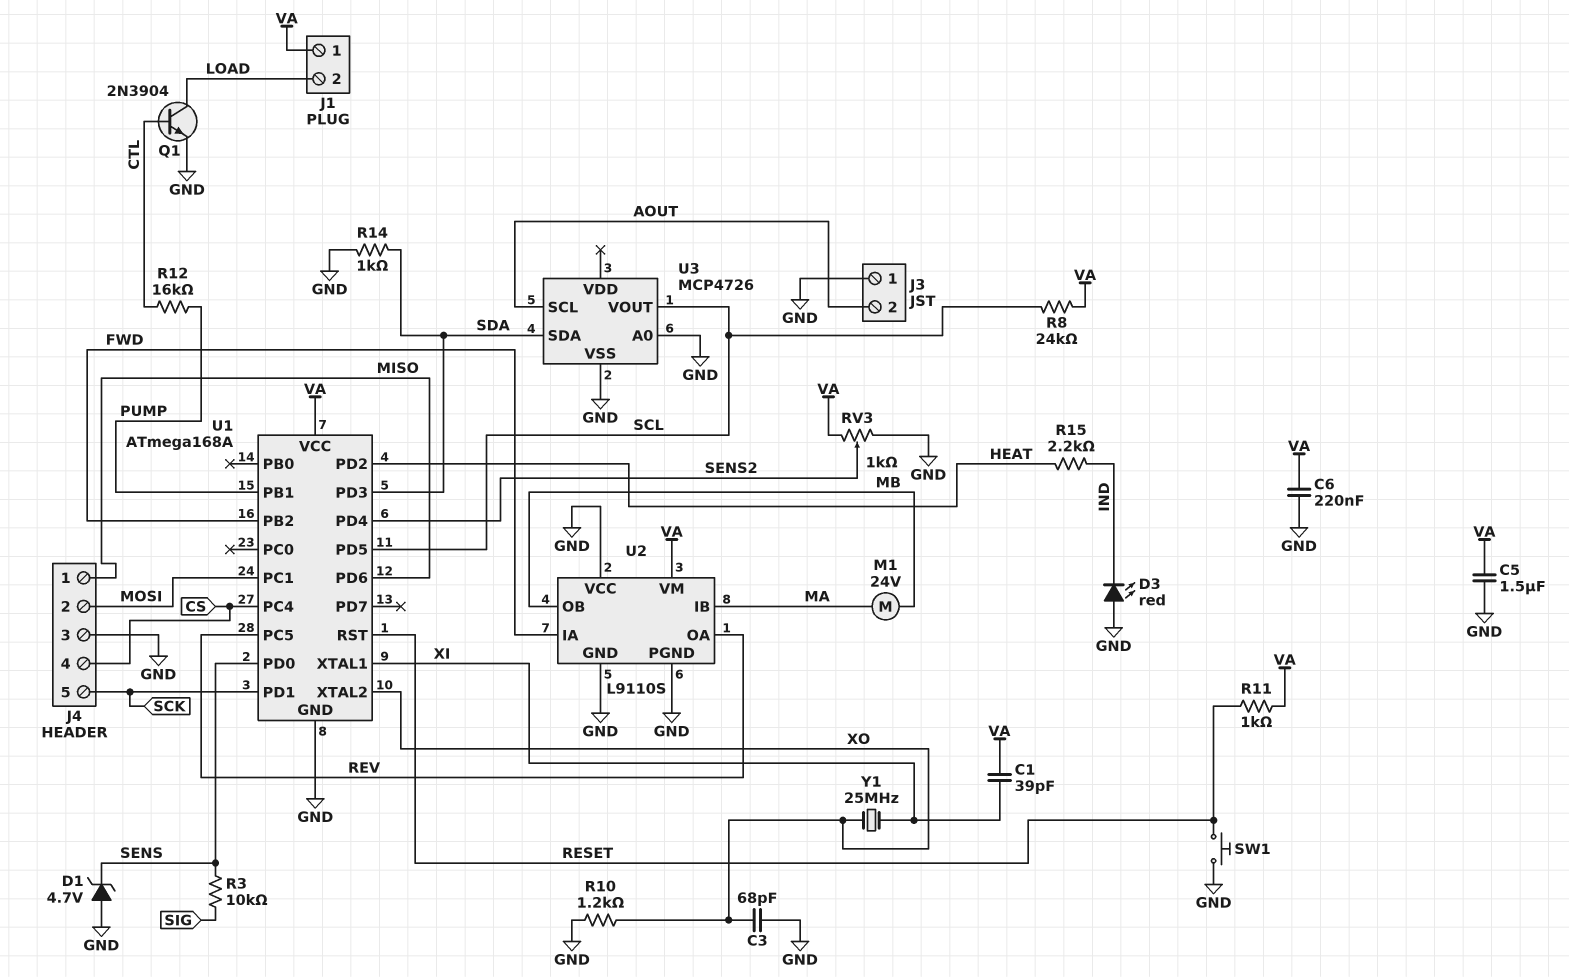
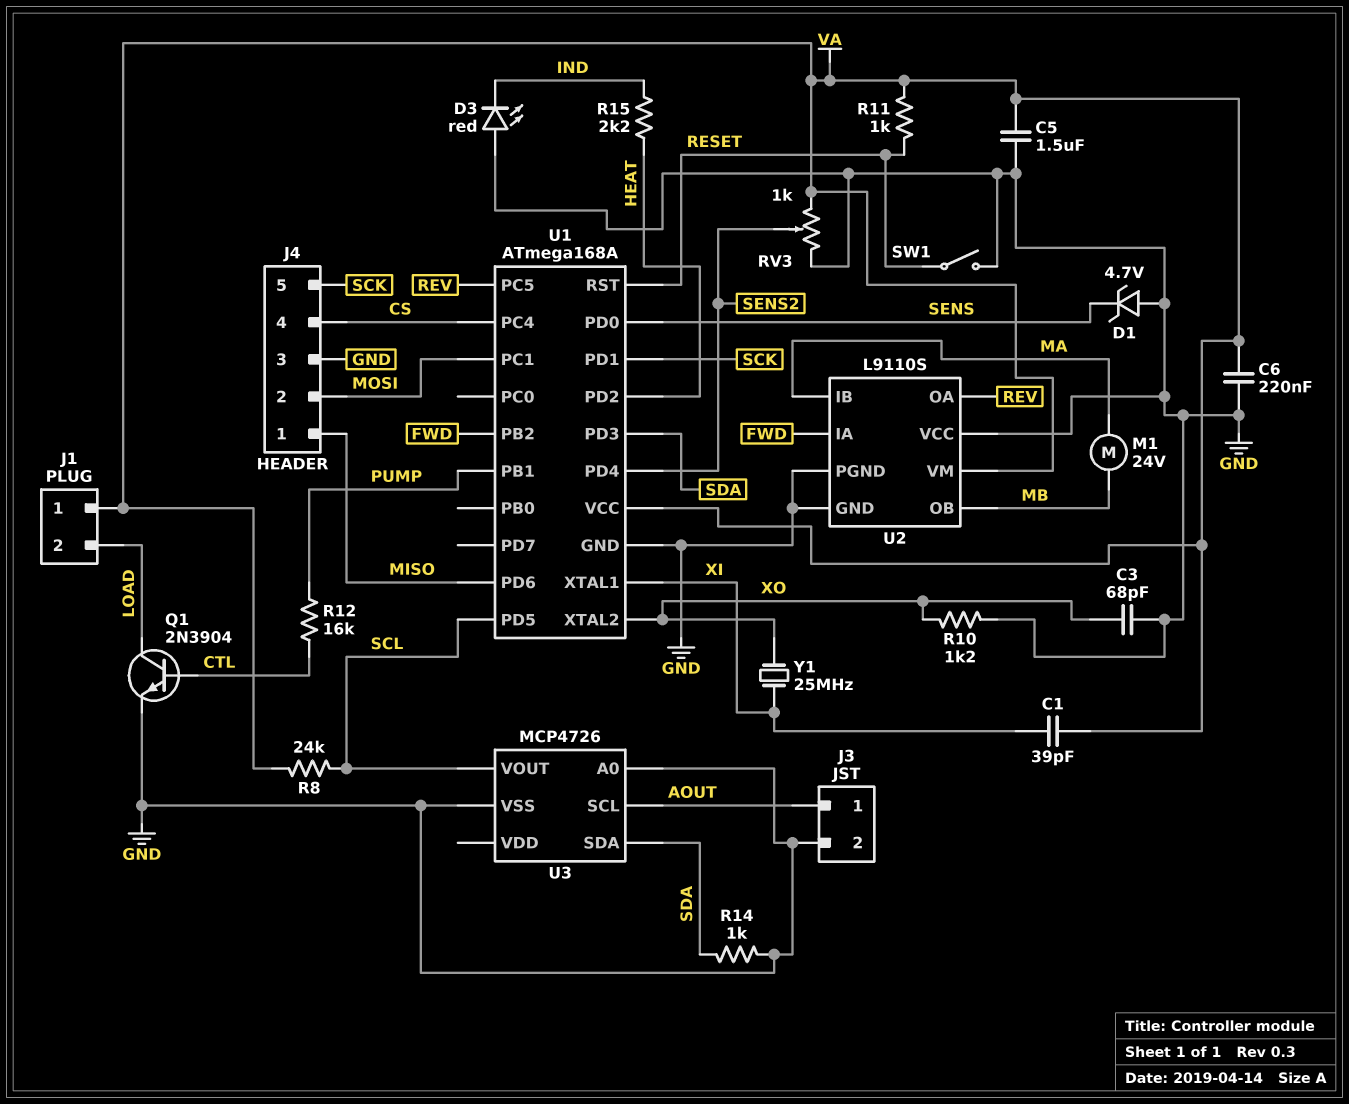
J3 pin 1: GND -> AOUT
J3 pin 2: AOUT -> GND
R3: 10k (SENS, SIG) -> none
SW1: button (GND, RESET) -> switch (GND, RESET)

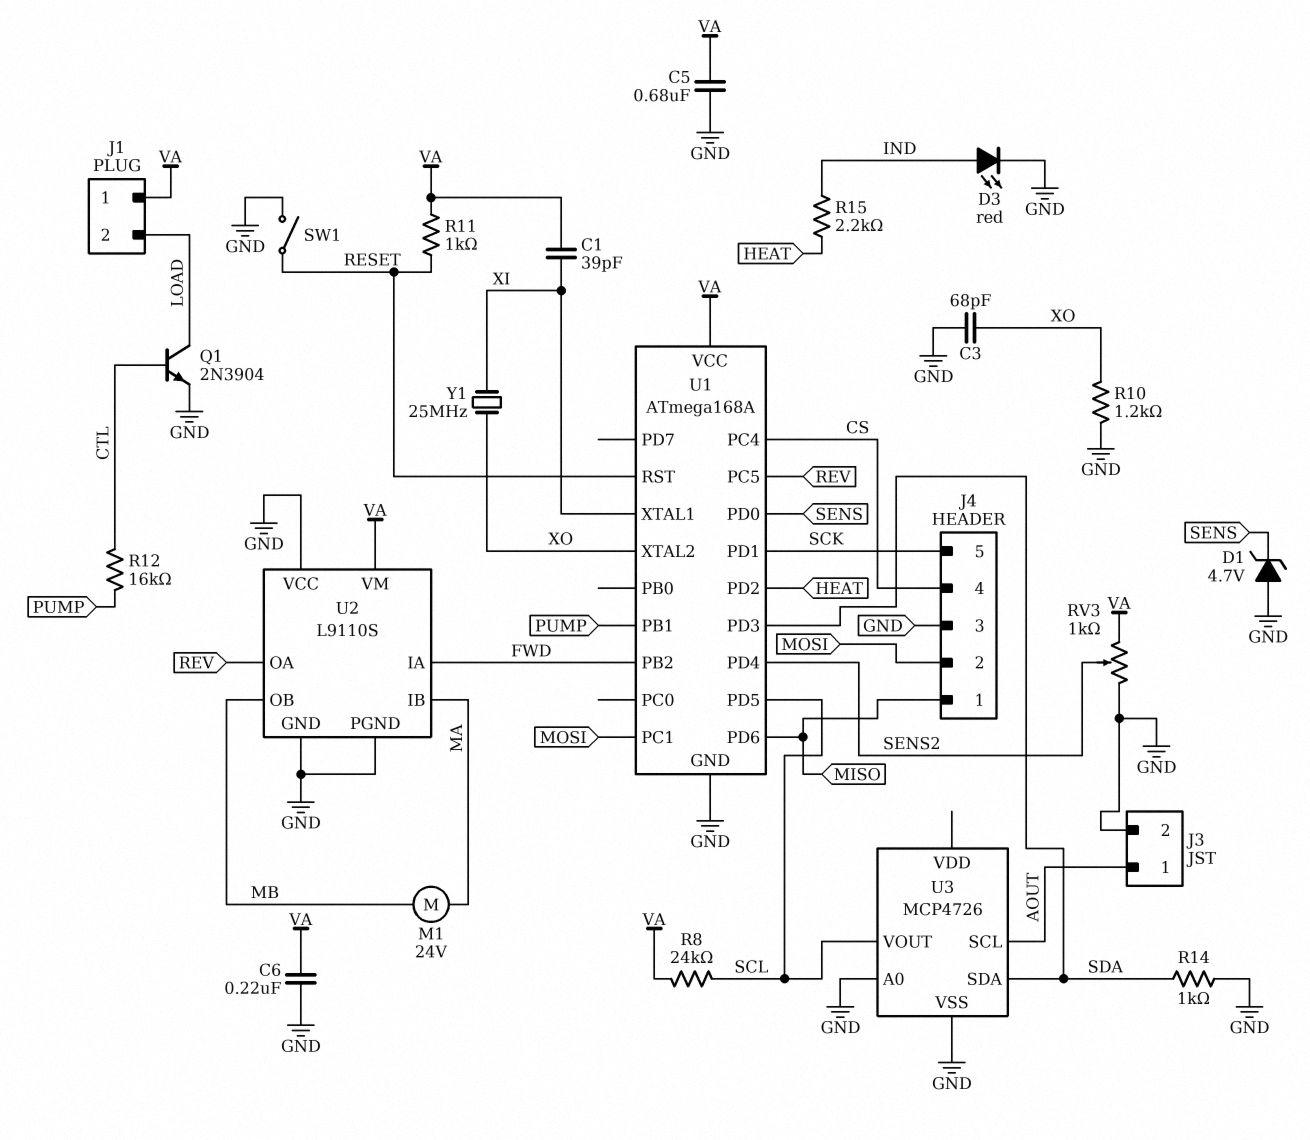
C5: 1.5uF (GND, VA) -> 680nF (GND, VA)
D3: LED red (A GND, K IND) -> LED red (A IND, K GND)

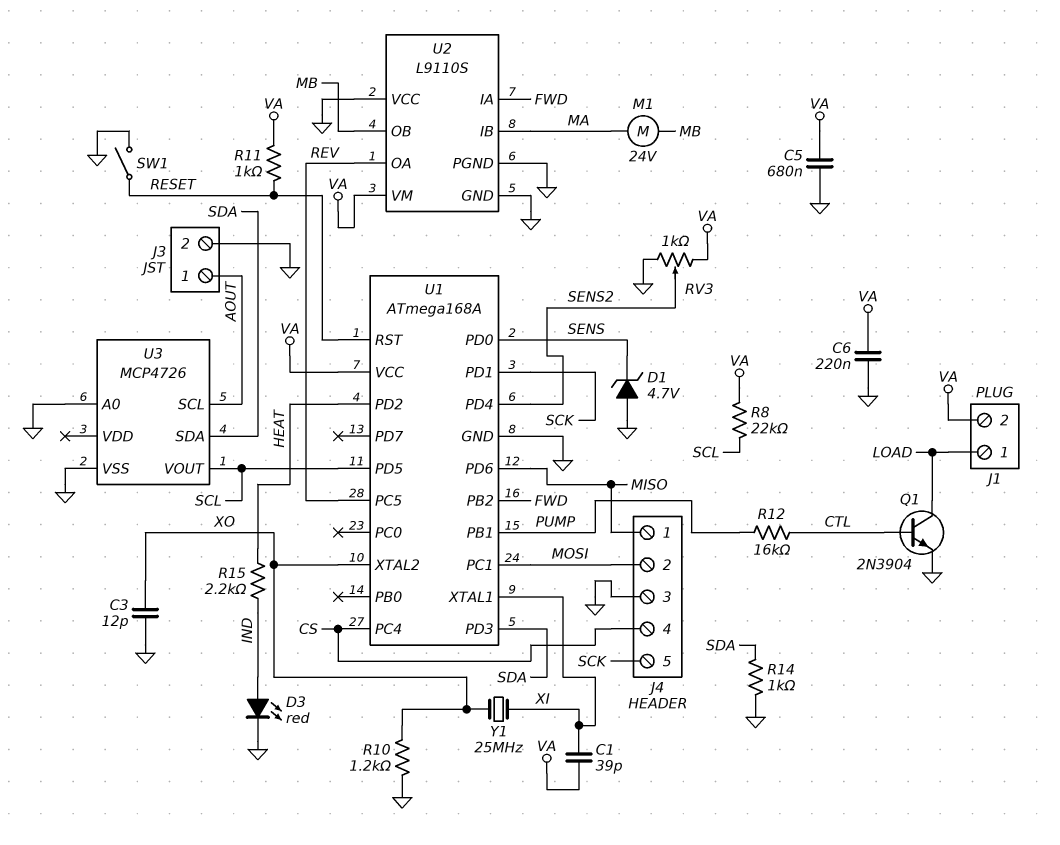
C3: 68pF (GND, XO) -> 12pF (GND, XO)
J1 pin 1: VA -> LOAD
J1 pin 2: LOAD -> VA
R8: 24k (SCL, VA) -> 22k (SCL, VA)

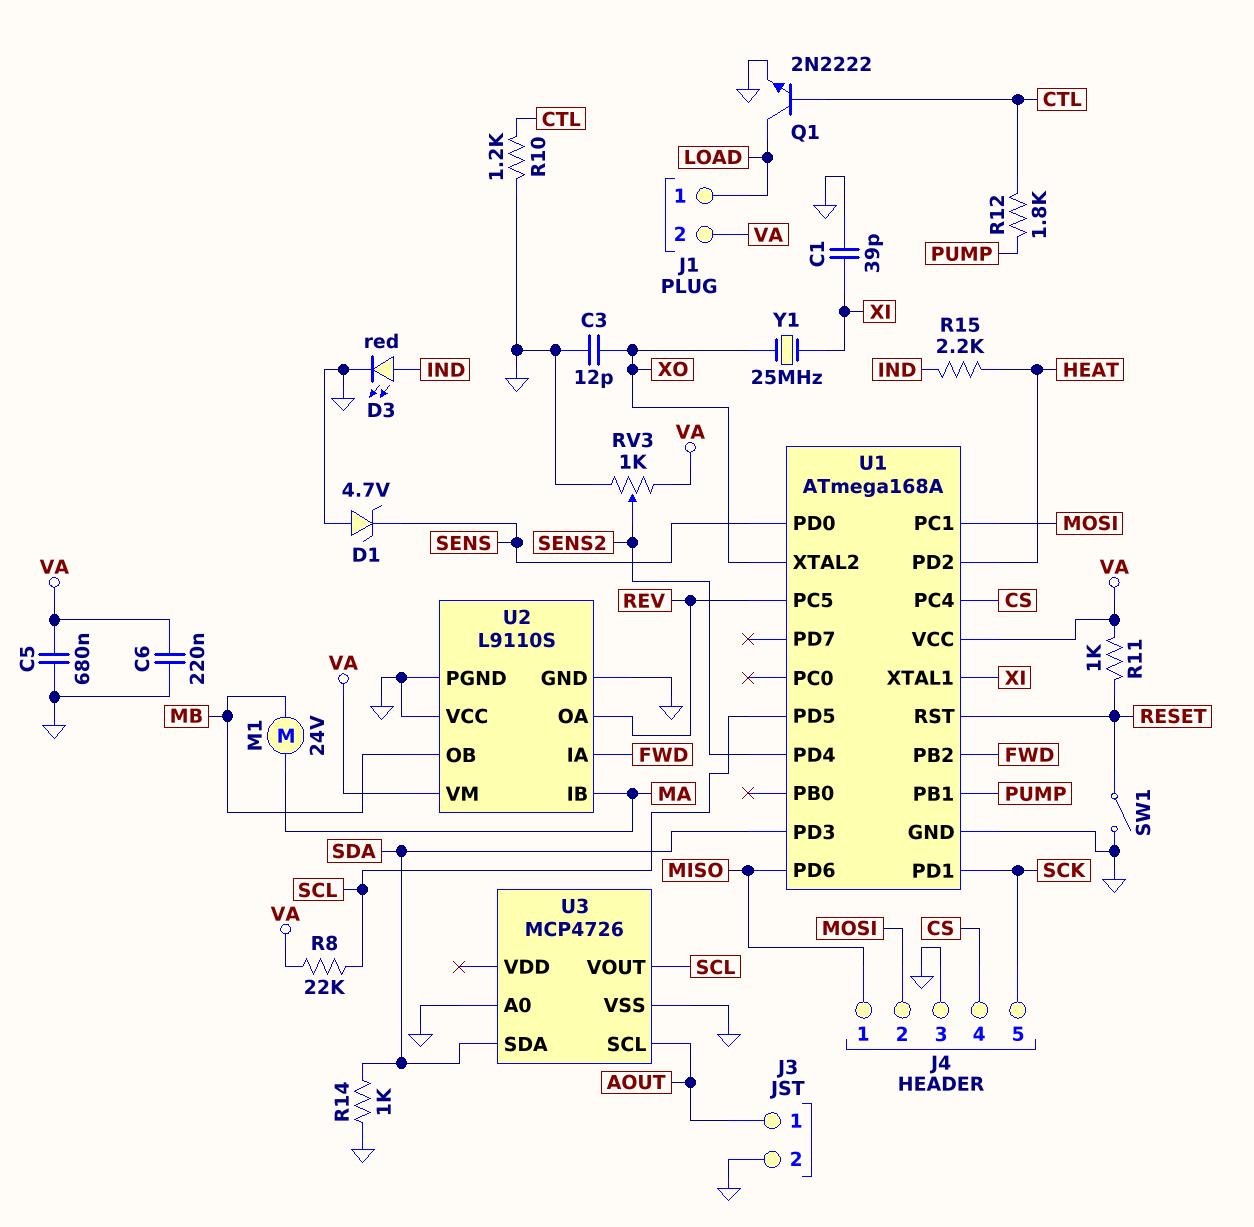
C1: 39pF (VA, XI) -> 39pF (GND, XI)
Q1: NPN 2N3904 (B CTL, C LOAD, E GND) -> NPN 2N2222 (B CTL, C LOAD, E GND)
R10: 1.2k (GND, XO) -> 1.2k (CTL, GND)
R12: 16k (CTL, PUMP) -> 1.8k (CTL, PUMP)

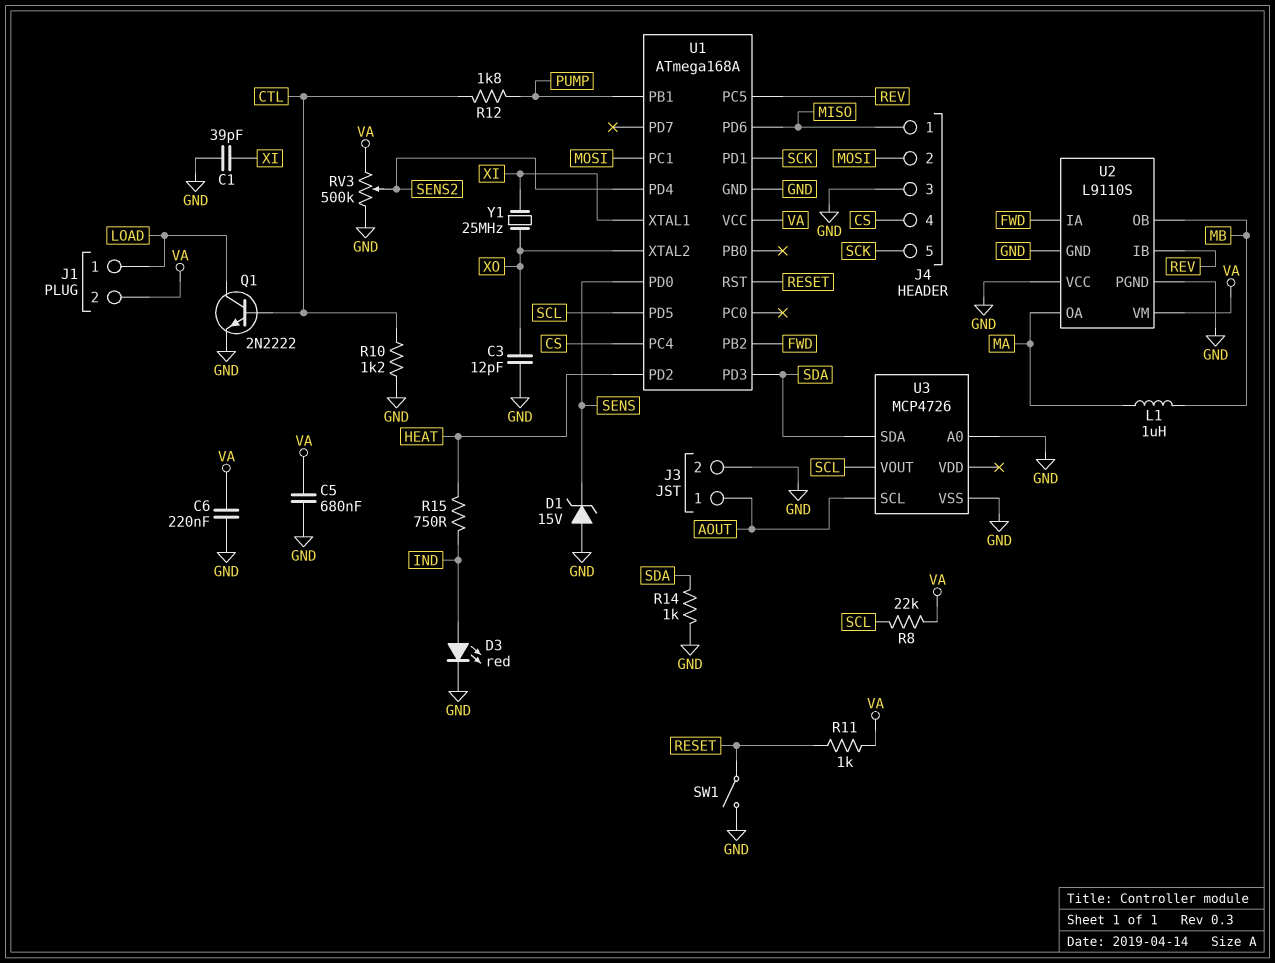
D1: zener 4.7V (A GND, K SENS) -> zener 15V (A GND, K SENS)
L1: none -> 1uH (MA, MB)
M1: motor 24V (MA, MB) -> none
R15: 2.2k (HEAT, IND) -> 750 (HEAT, IND)
RV3: 1k (GND, VA, wiper SENS2) -> 500k (GND, VA, wiper SENS2)
U2 pin IB: MA -> REV
U2 pin OA: REV -> MA

